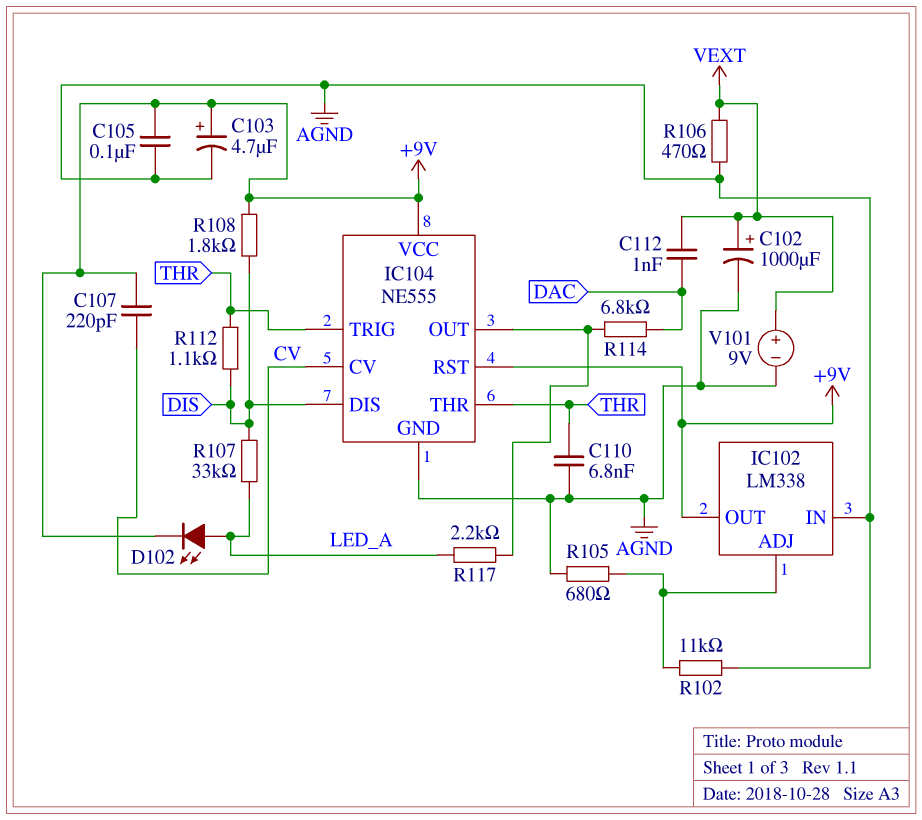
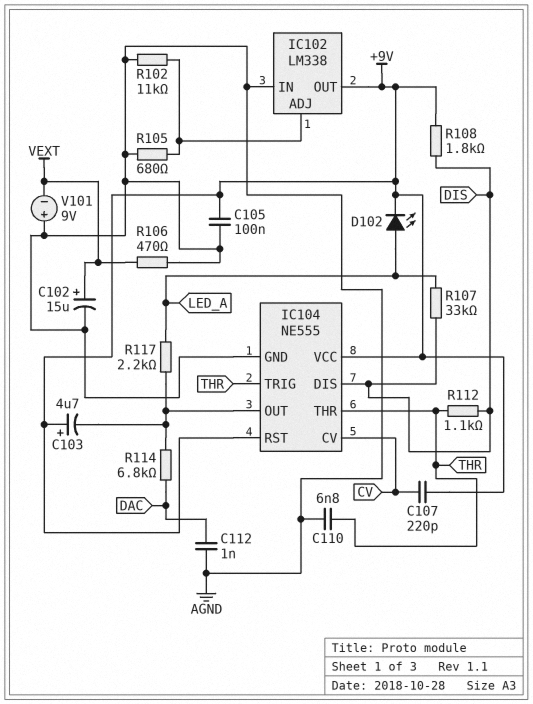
C102: 1000uF (plus VEXT, minus AGND) -> 15uF (plus VEXT, minus AGND)
C103: 4.7uF (plus +9V, minus AGND) -> 4.7uF (plus +9V, minus IC104/OUT)
C112: 1nF (DAC, VEXT) -> 1nF (AGND, DAC)
V101: 9V (plus VEXT, minus AGND) -> 9V (plus AGND, minus VEXT)

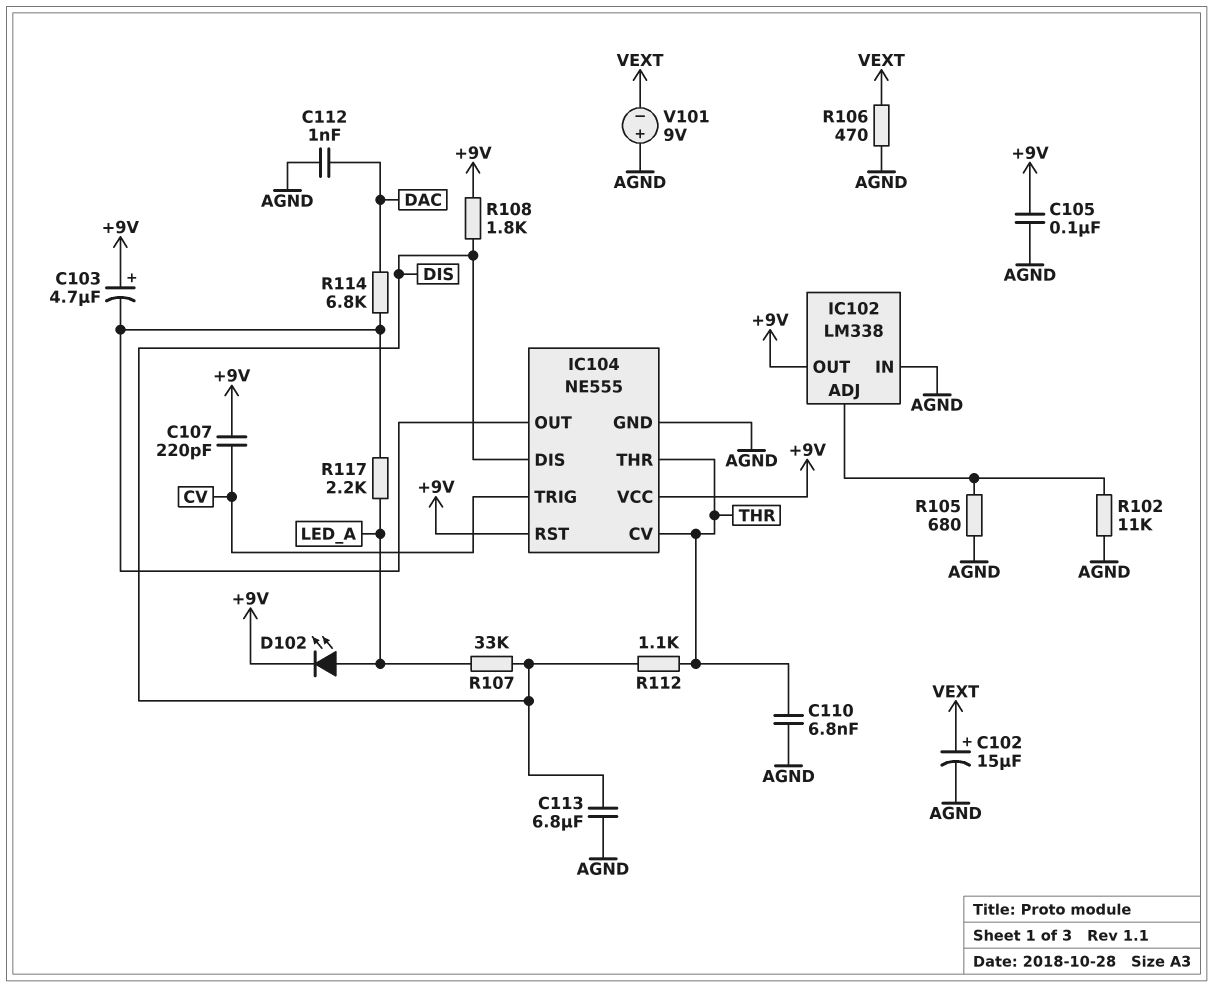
C113: none -> 6.8uF (AGND, DIS)
IC104 pin CV: CV -> THR
IC104 pin TRIG: THR -> CV

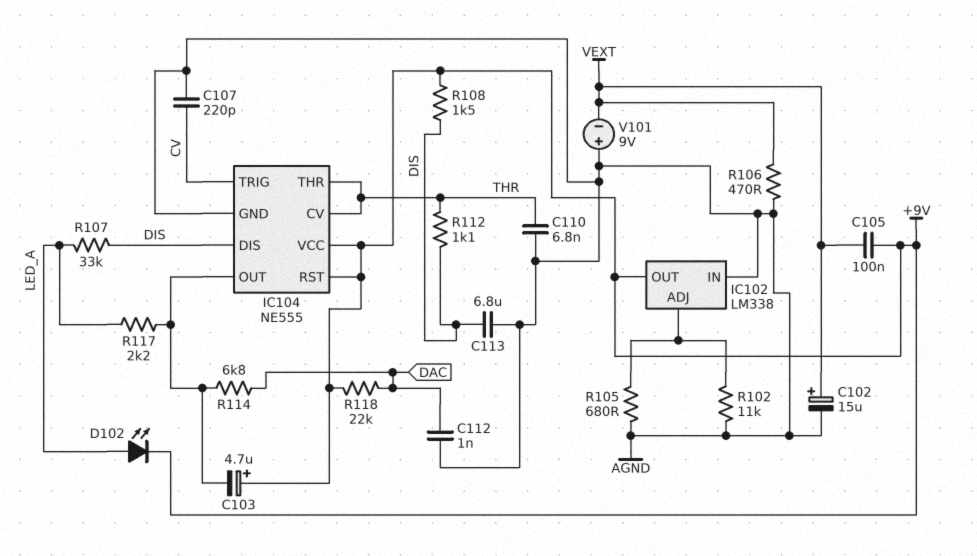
C105: 100nF (+9V, AGND) -> 100nF (+9V, VEXT)
C107: 220pF (+9V, CV) -> 220pF (AGND, CV)
R108: 1.8k (+9V, DIS) -> 1.5k (+9V, DIS)
R118: none -> 22k (+9V, DAC)

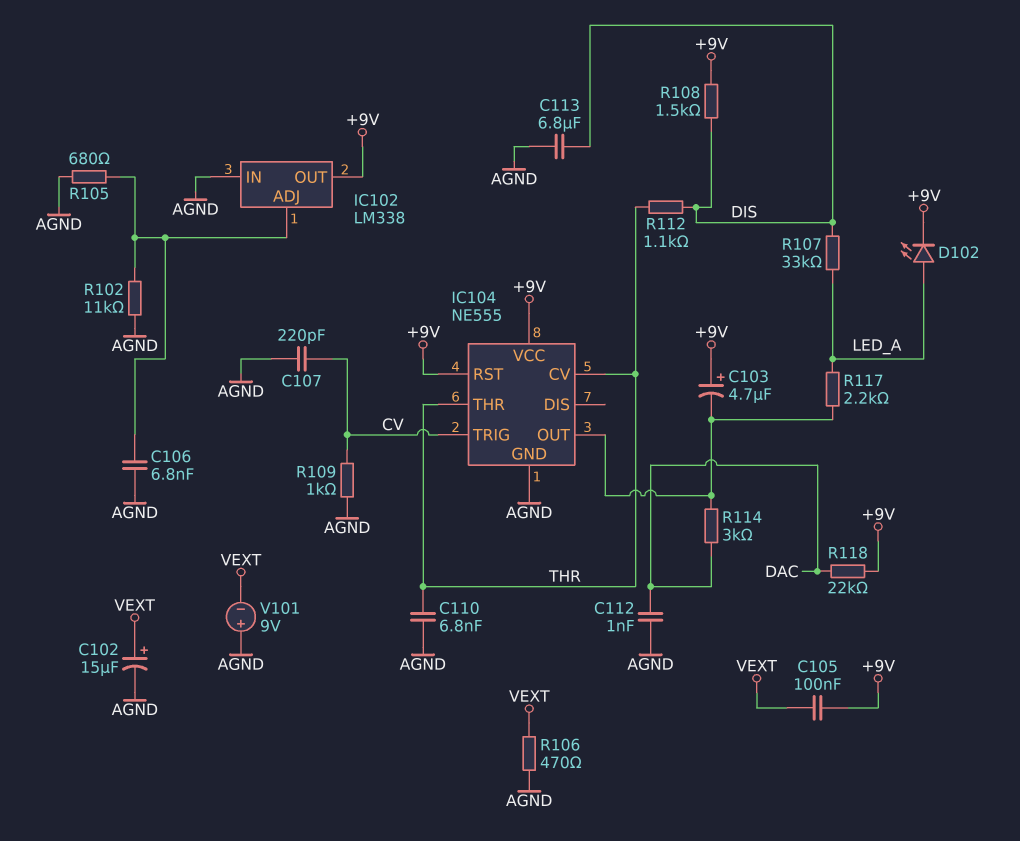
C106: none -> 6.8nF (AGND, IC102/ADJ)
IC104 pin DIS: DIS -> none
R109: none -> 1k (AGND, CV)
R114: 6.8k (DAC, IC104/OUT) -> 3k (DAC, IC104/OUT)

